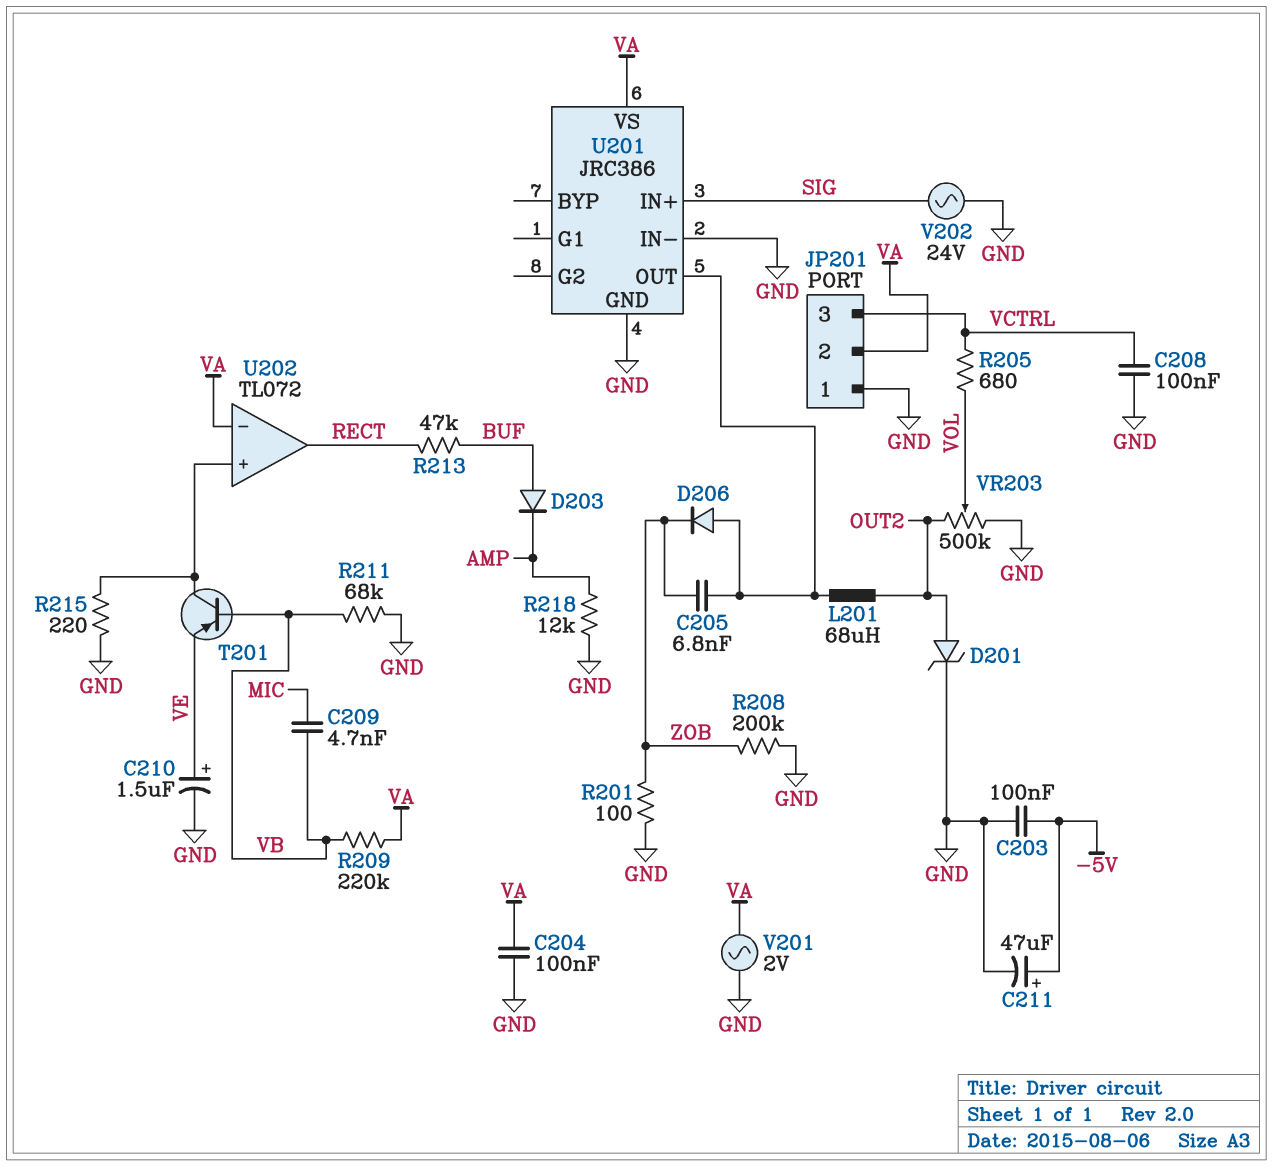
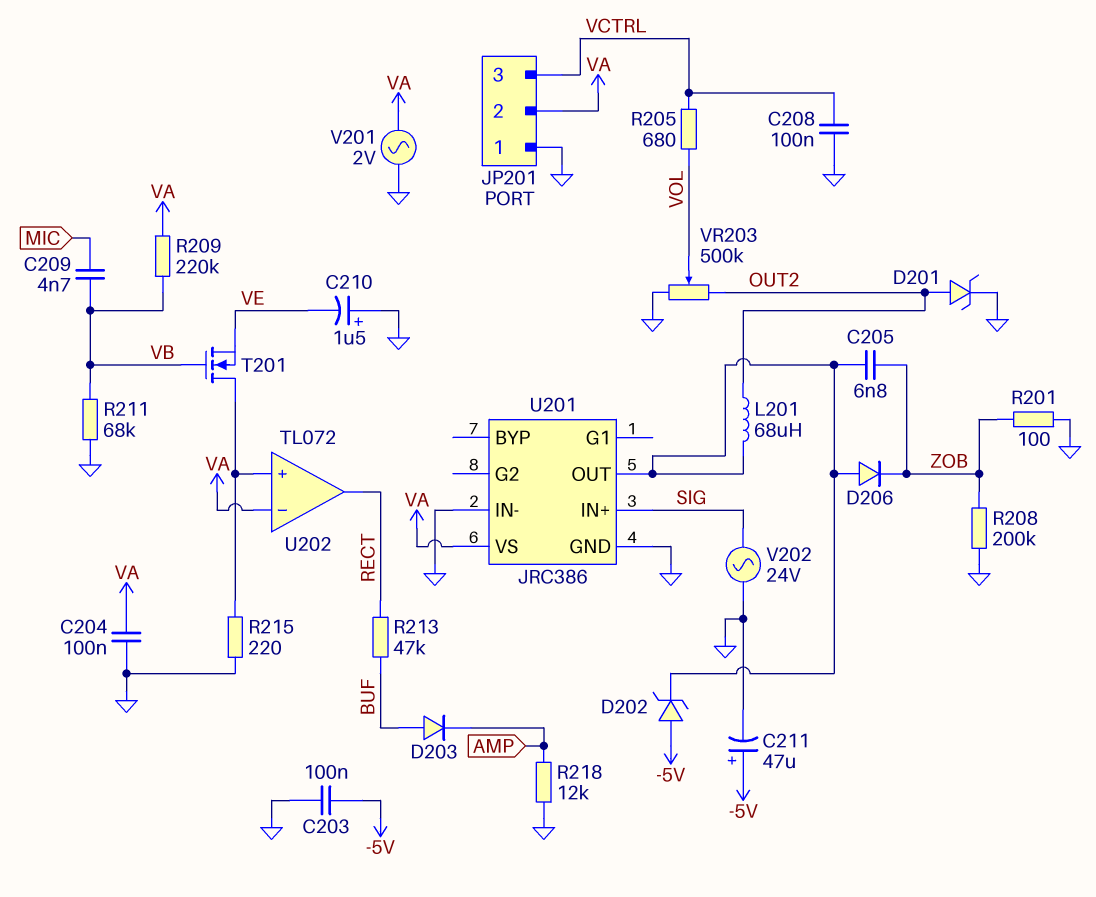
C210: 1.5uF (plus VE, minus GND) -> 1.5uF (plus GND, minus VE)
D202: none -> zener (A -5V, K U201/OUT)
T201: PNP (B VB, C U202/in+, E VE) -> NMOS (G VB, D U202/in+, S VE)

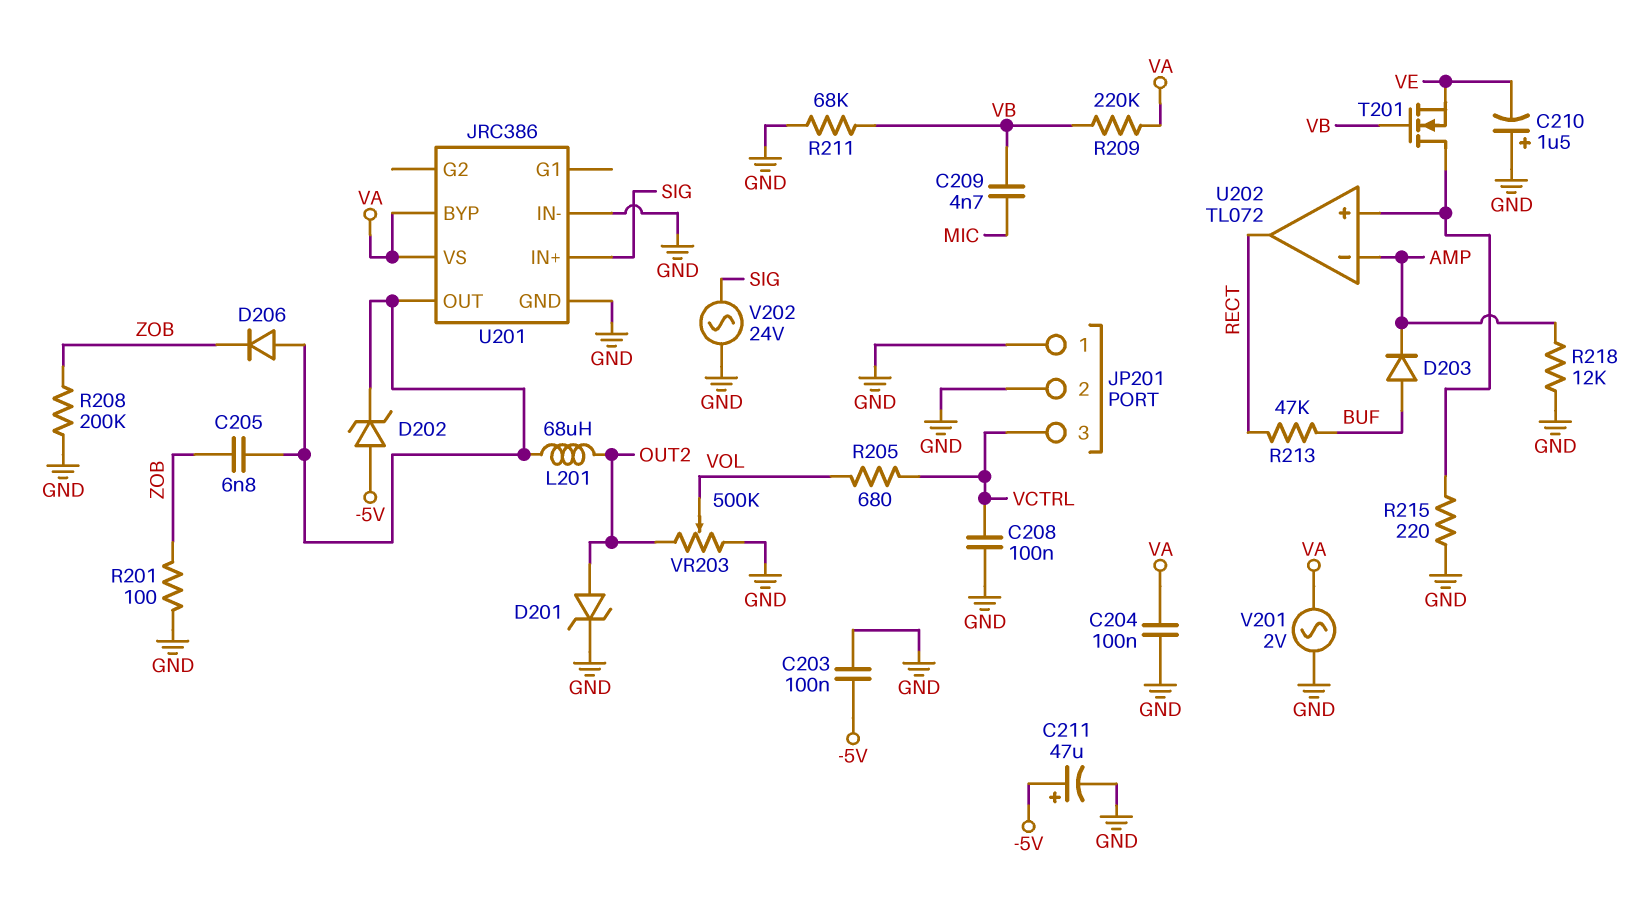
JP201 pin 2: VA -> GND
U201 pin BYP: none -> VA
U202 pin in-: VA -> AMP

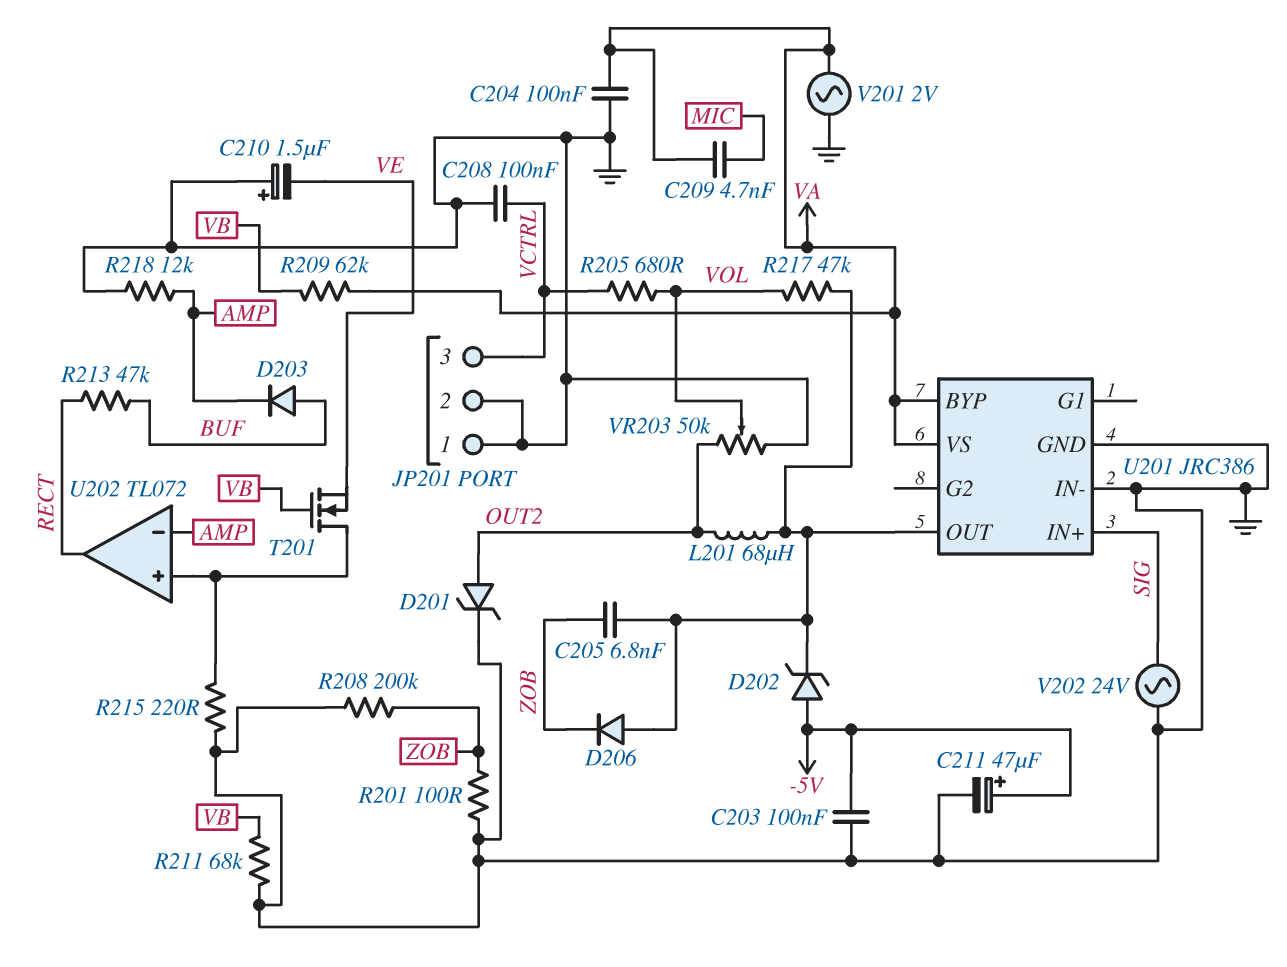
C209: 4.7nF (MIC, VB) -> 4.7nF (MIC, VA)
R209: 220k (VA, VB) -> 62k (VA, VB)
R217: none -> 47k (U201/OUT, VOL)
VR203: 500k (GND, OUT2, wiper VOL) -> 50k (GND, OUT2, wiper VOL)

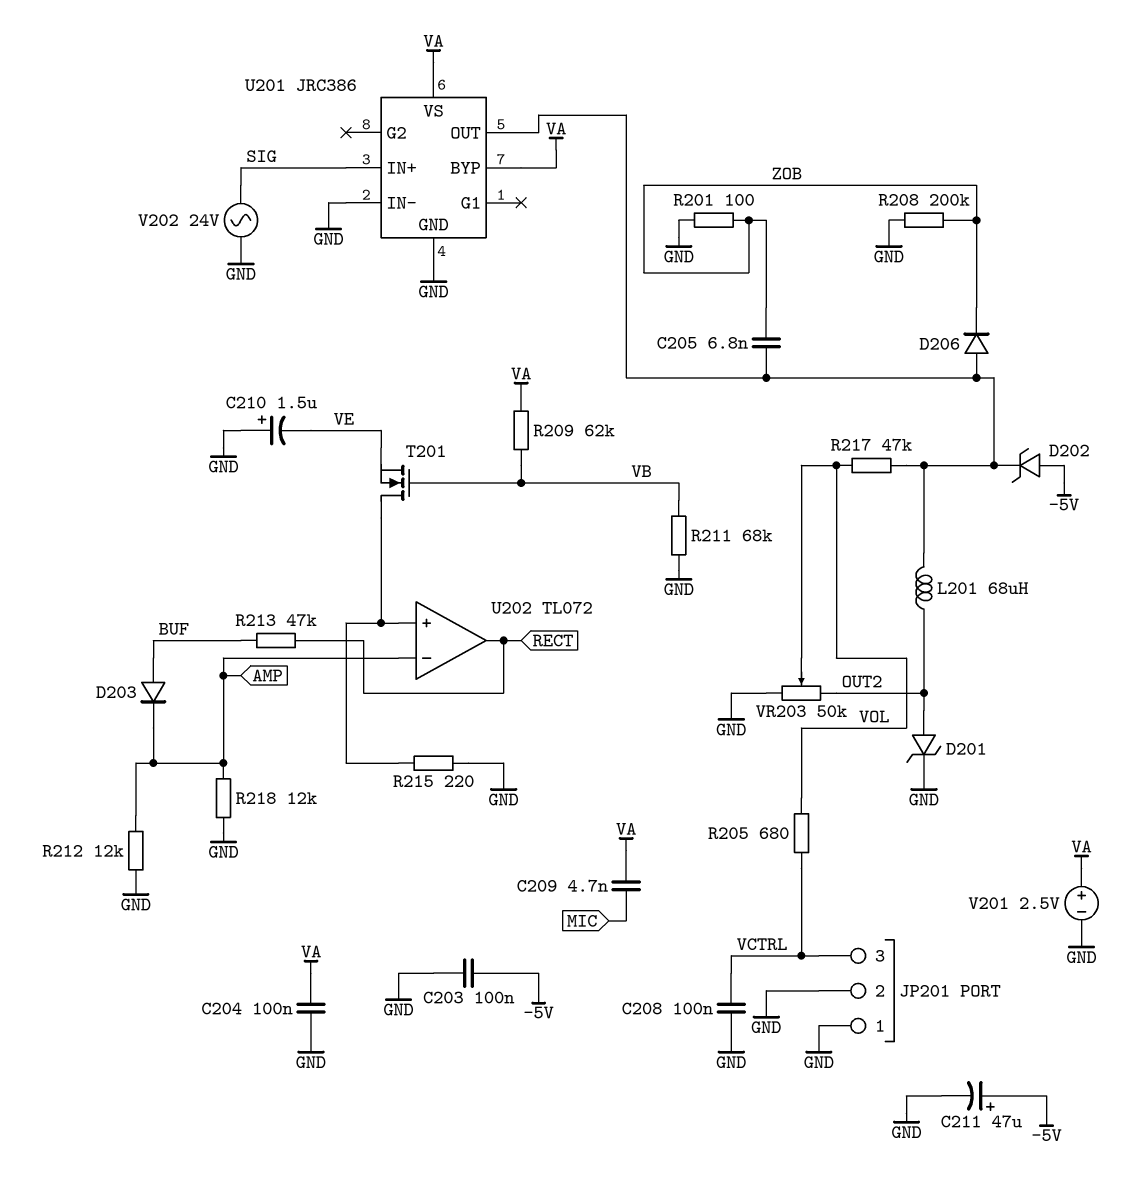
R212: none -> 12k (AMP, GND)
V201: AC 2V (GND, VA) -> 2.5V (plus VA, minus GND)

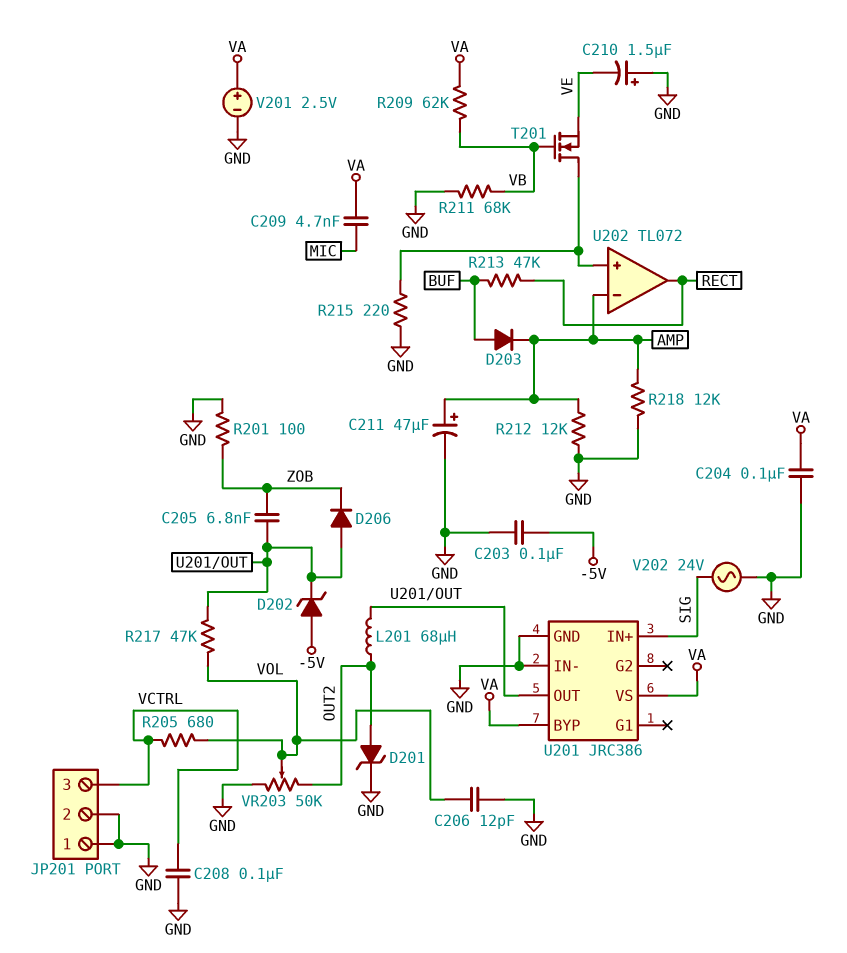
C206: none -> 12pF (GND, VOL)
C211: 47uF (plus -5V, minus GND) -> 47uF (plus AMP, minus GND)
R208: 200k (GND, ZOB) -> none

